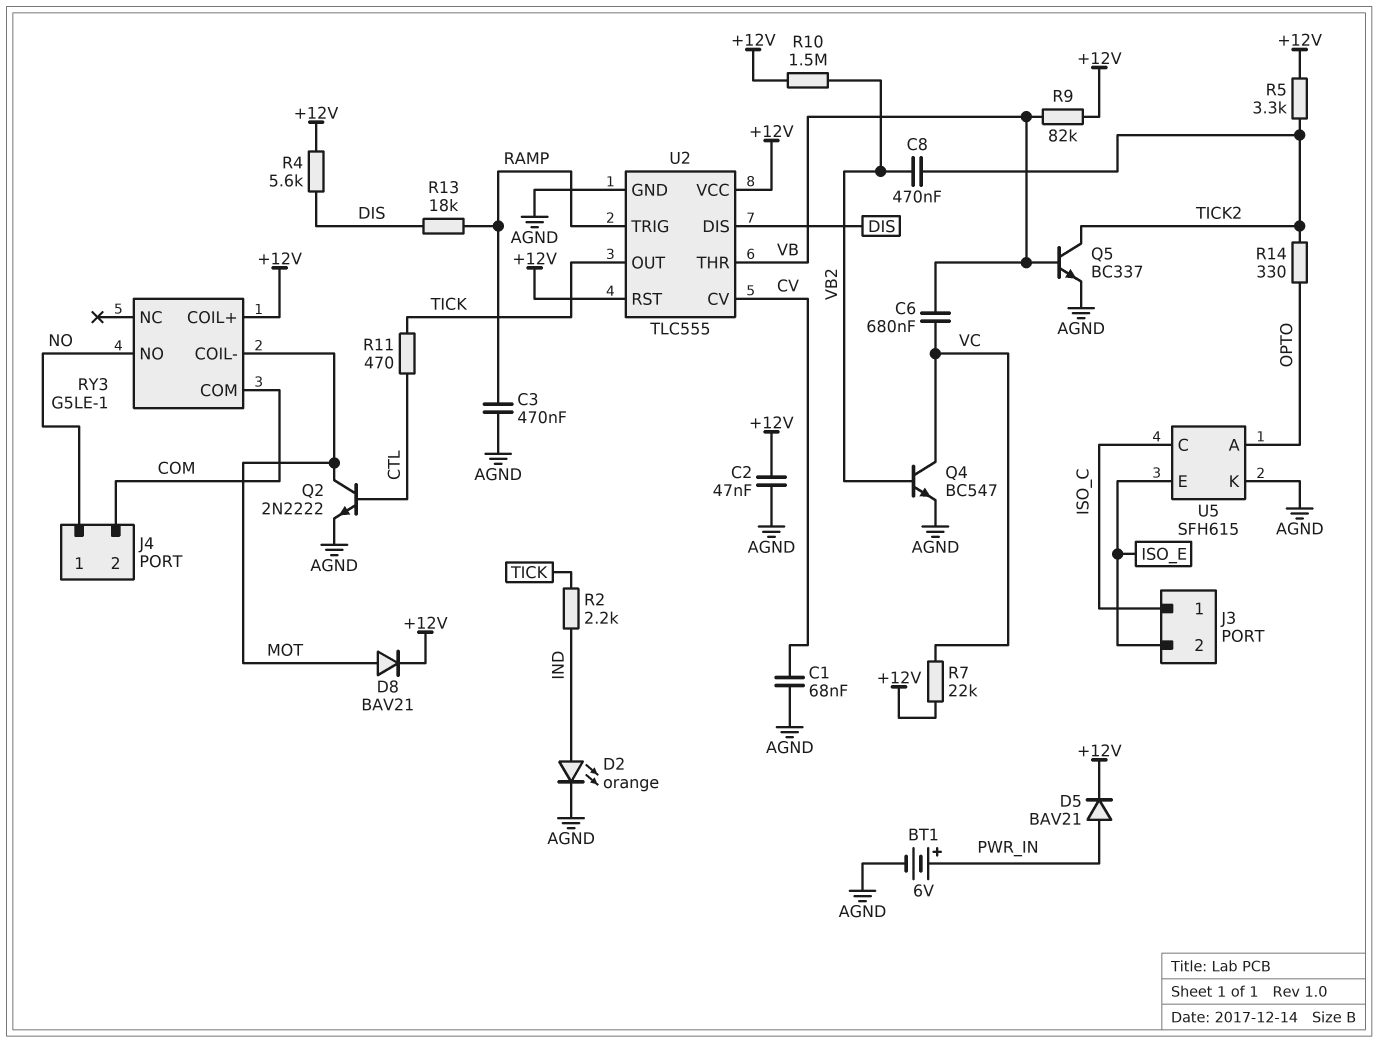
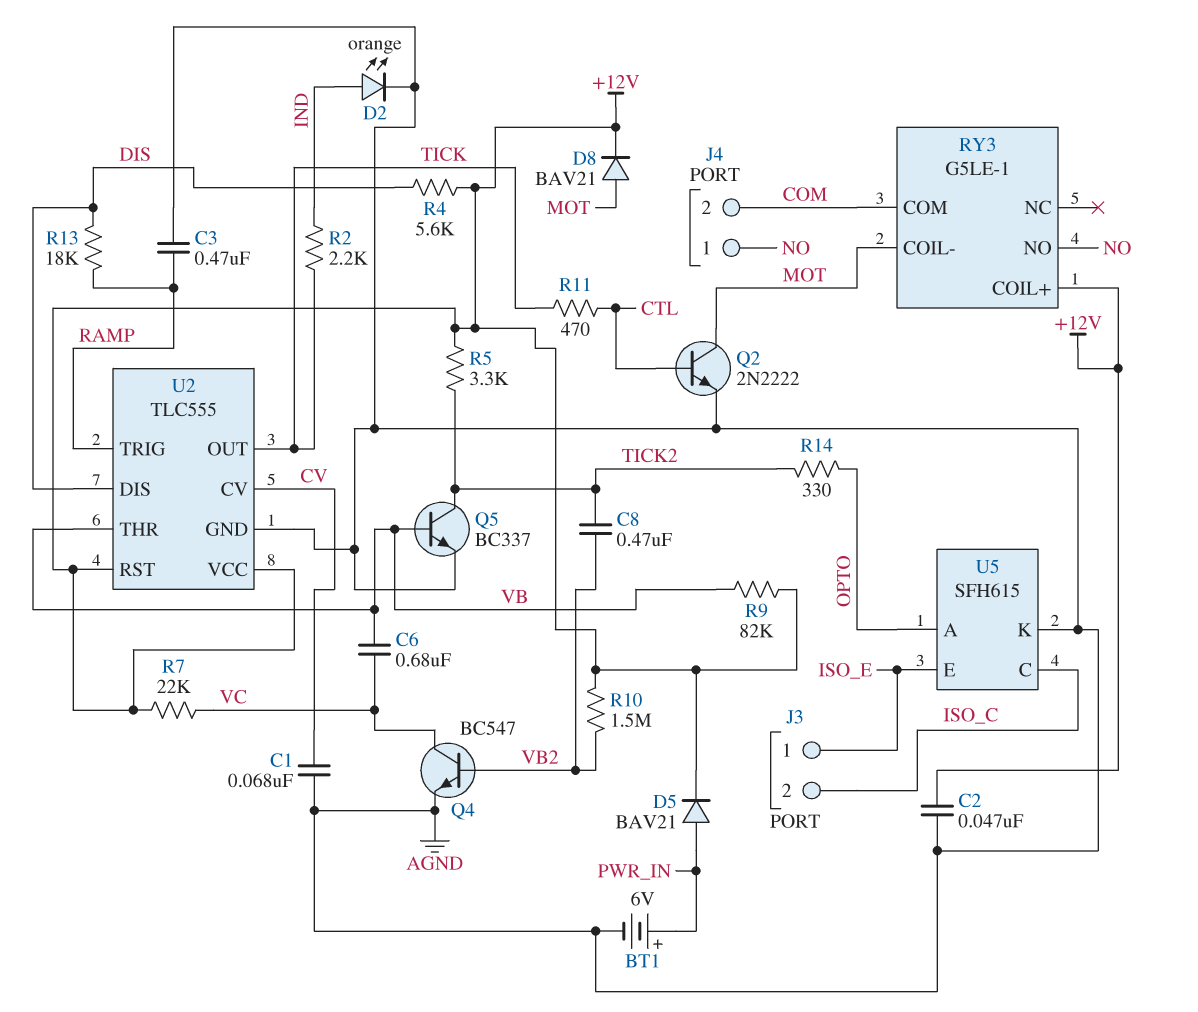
J3 pin 1: ISO_C -> ISO_E
J3 pin 2: ISO_E -> ISO_C

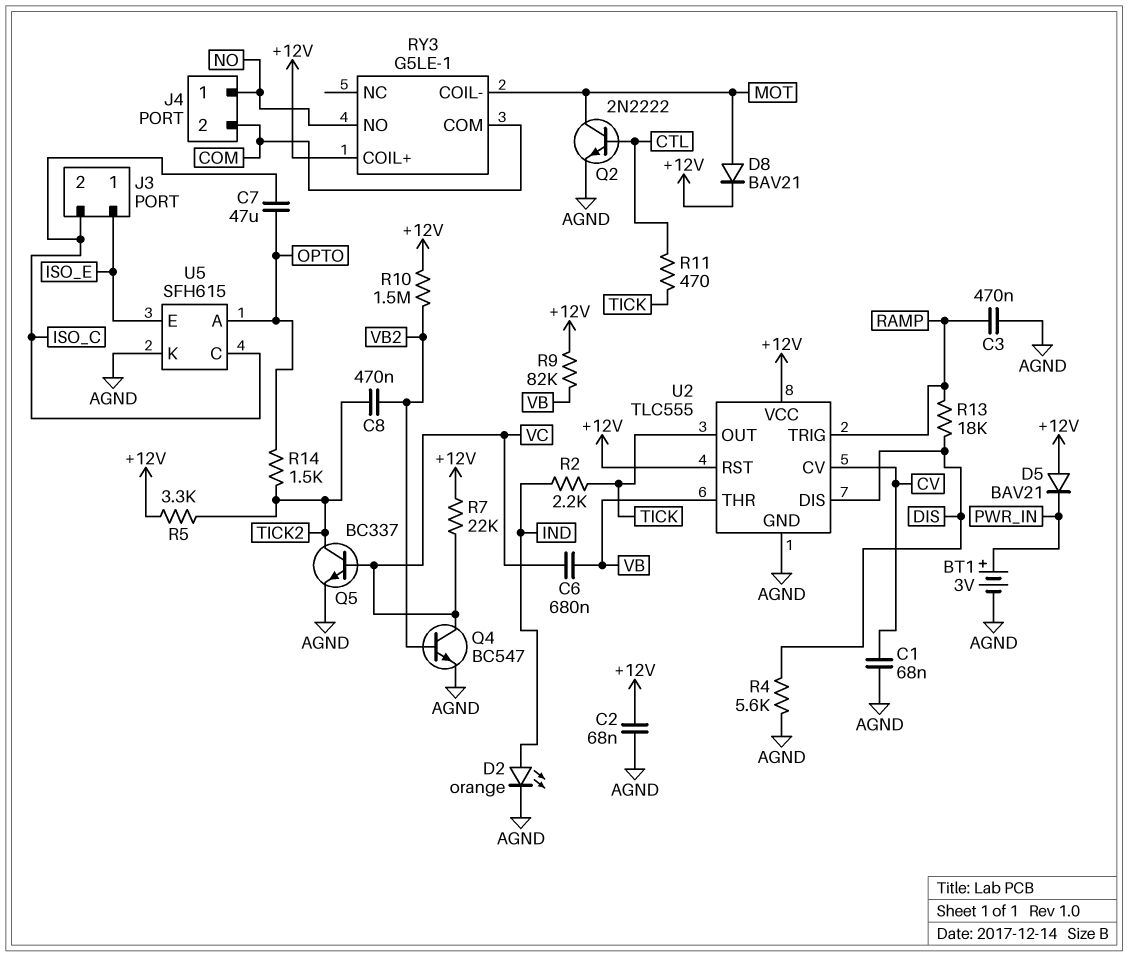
BT1: 6V (plus PWR_IN, minus AGND) -> 3V (plus PWR_IN, minus AGND)
C2: 47nF (+12V, AGND) -> 68nF (+12V, AGND)
C7: none -> 47uF (ISO_C, OPTO)
D5: diode BAV21 (A PWR_IN, K +12V) -> diode BAV21 (A +12V, K PWR_IN)
Q5: NPN BC337 (B VB, C TICK2, E AGND) -> NPN BC337 (B VC, C TICK2, E AGND)
R4: 5.6k (+12V, DIS) -> 5.6k (AGND, DIS)
R14: 330 (OPTO, TICK2) -> 1.5k (OPTO, TICK2)

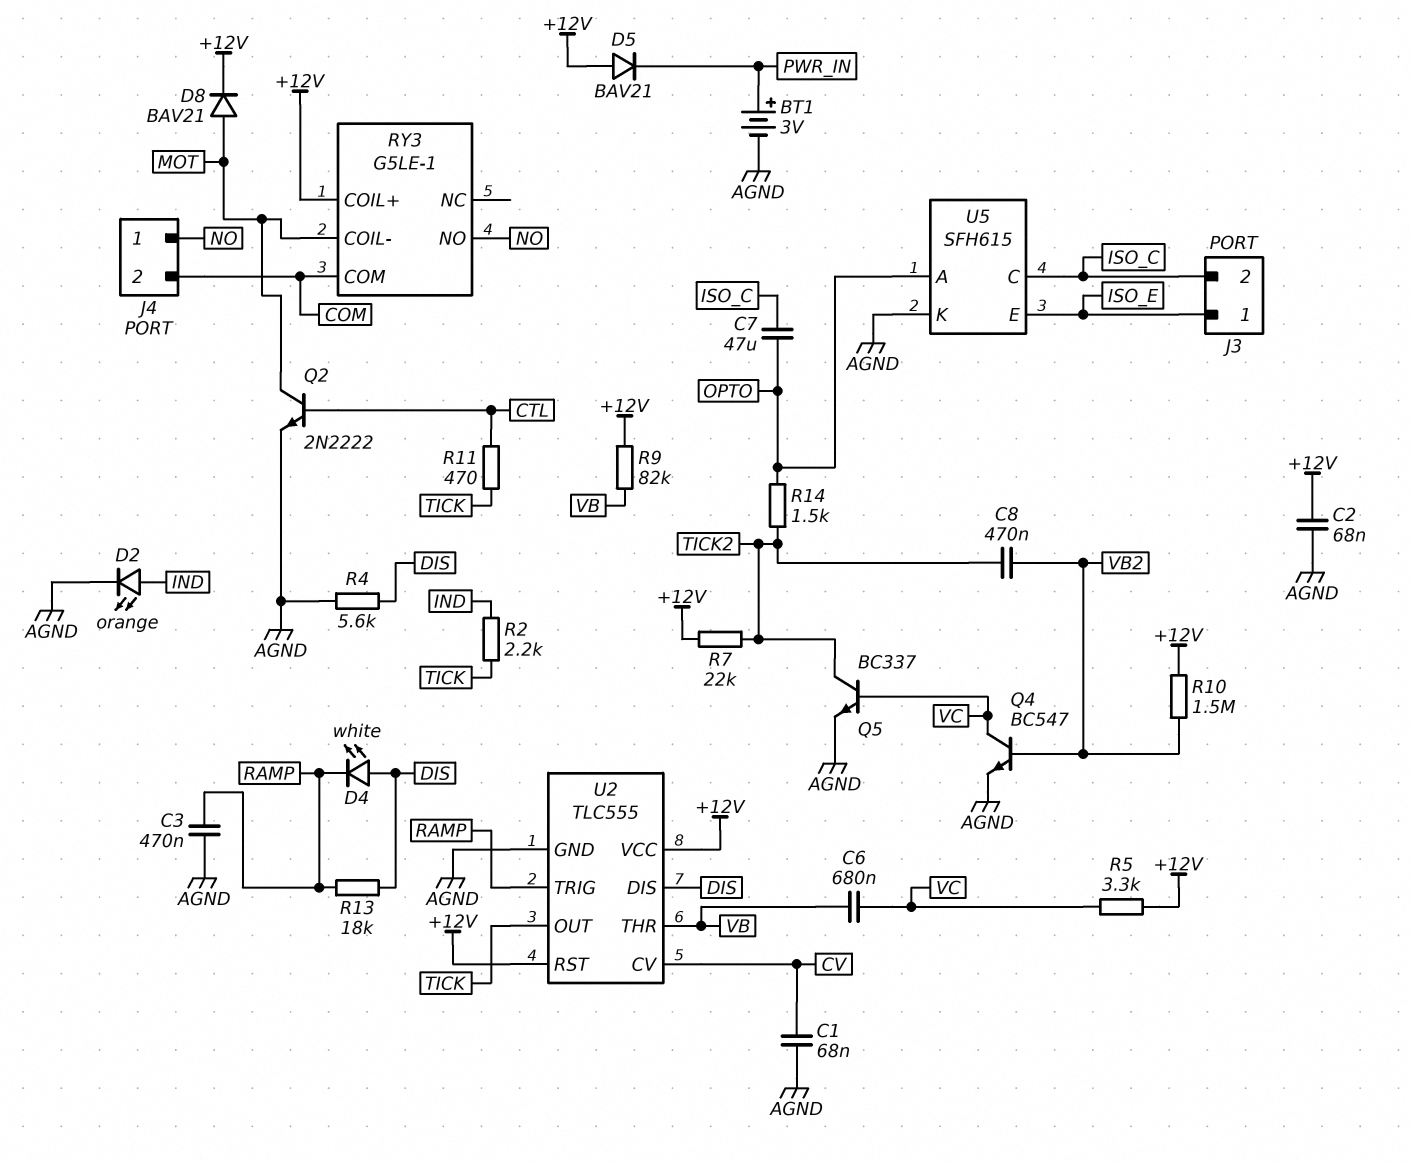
D4: none -> LED white (A DIS, K RAMP)
R5: 3.3k (+12V, TICK2) -> 3.3k (+12V, VC)
R7: 22k (+12V, VC) -> 22k (+12V, TICK2)

